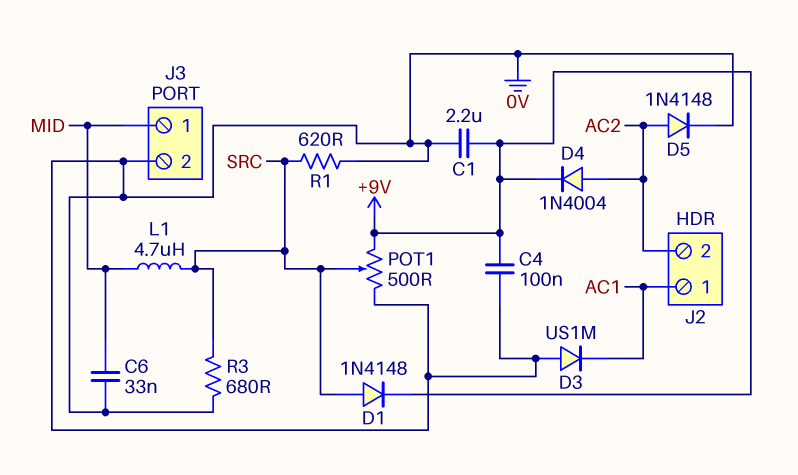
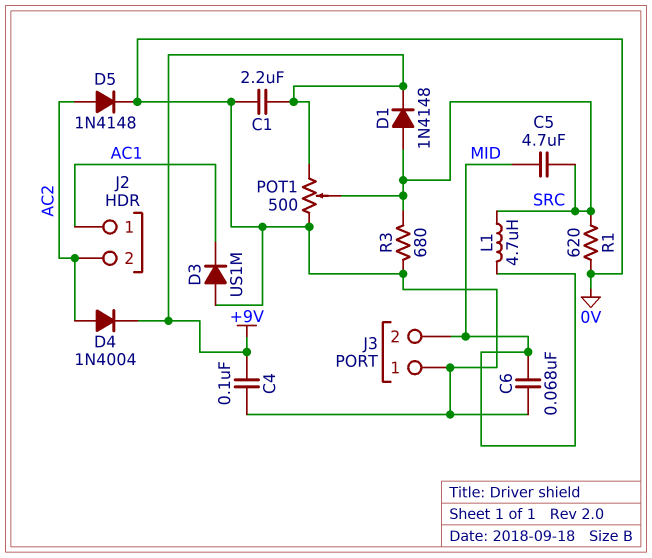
C5: none -> 4.7uF (MID, SRC)
C6: 33nF (0V, MID) -> 68nF (0V, MID)
J3 pin 1: MID -> 0V
J3 pin 2: 0V -> MID

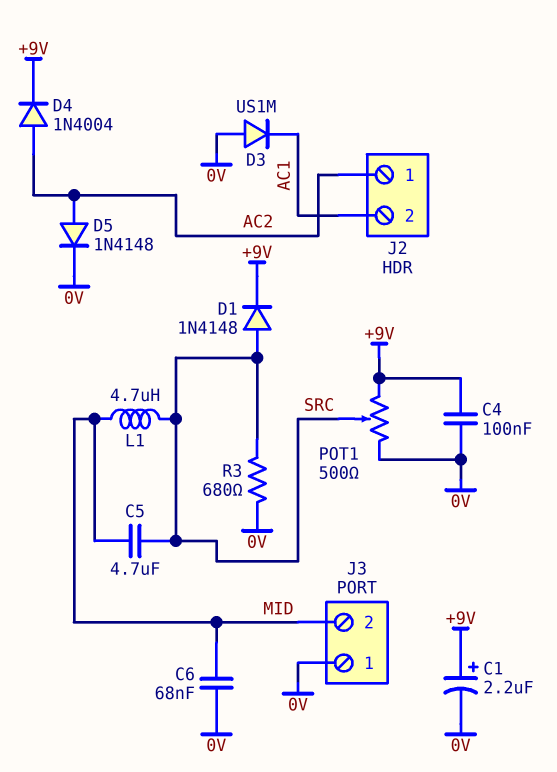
C1: 2.2uF (+9V, 0V) -> 2.2uF (plus +9V, minus 0V)
J2 pin 1: AC1 -> AC2
J2 pin 2: AC2 -> AC1
R1: 620 (0V, SRC) -> none

